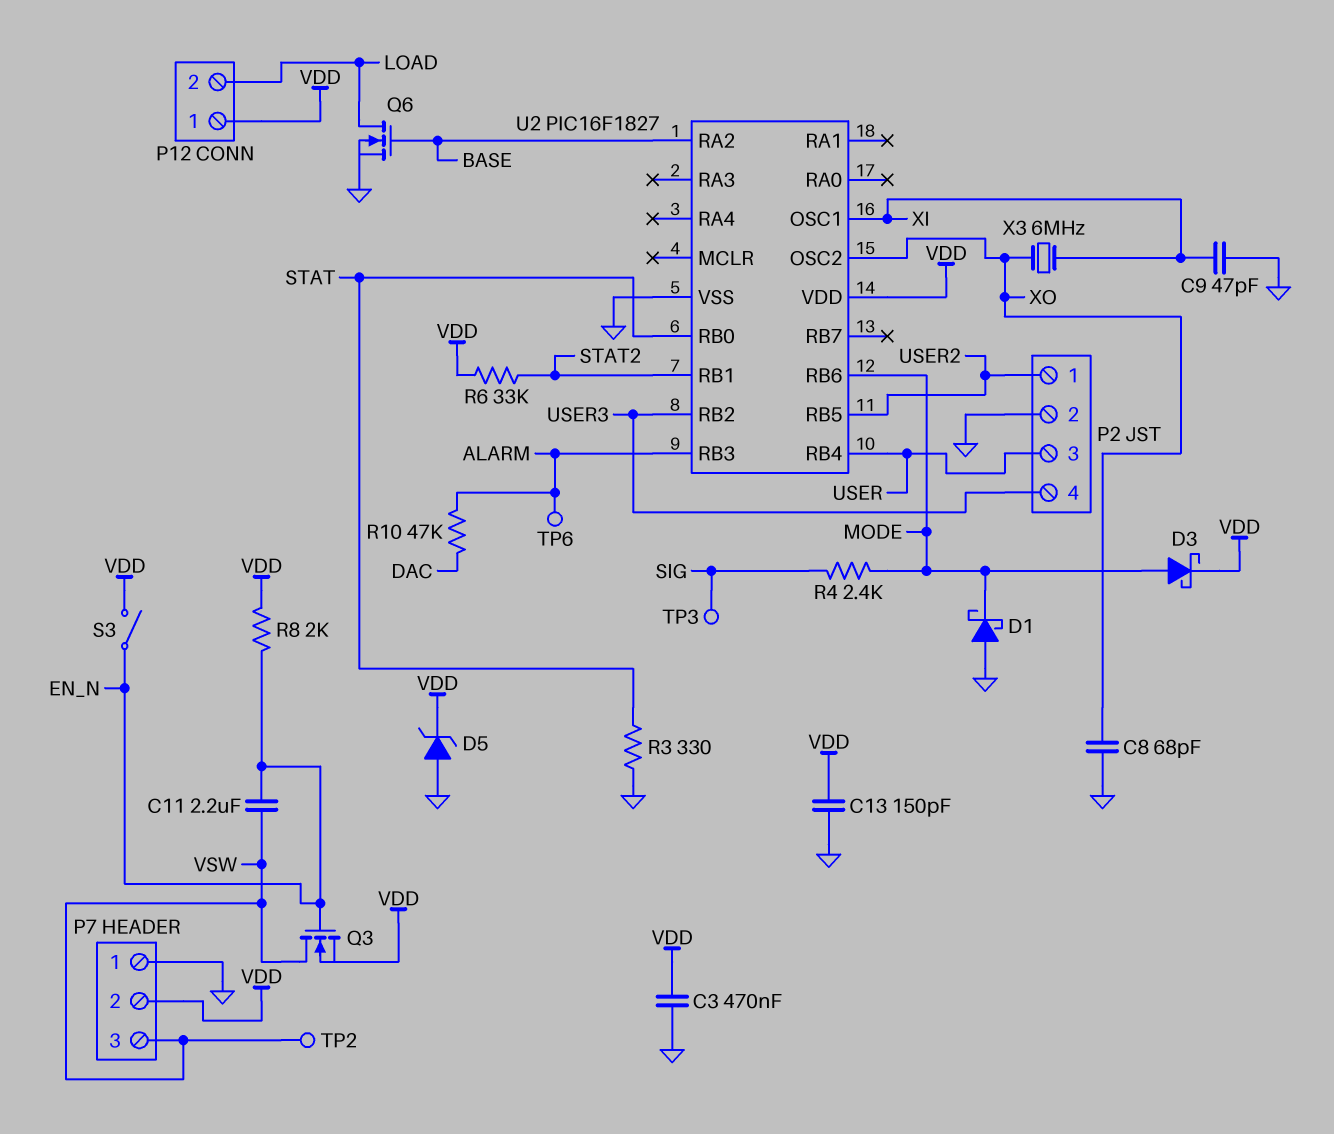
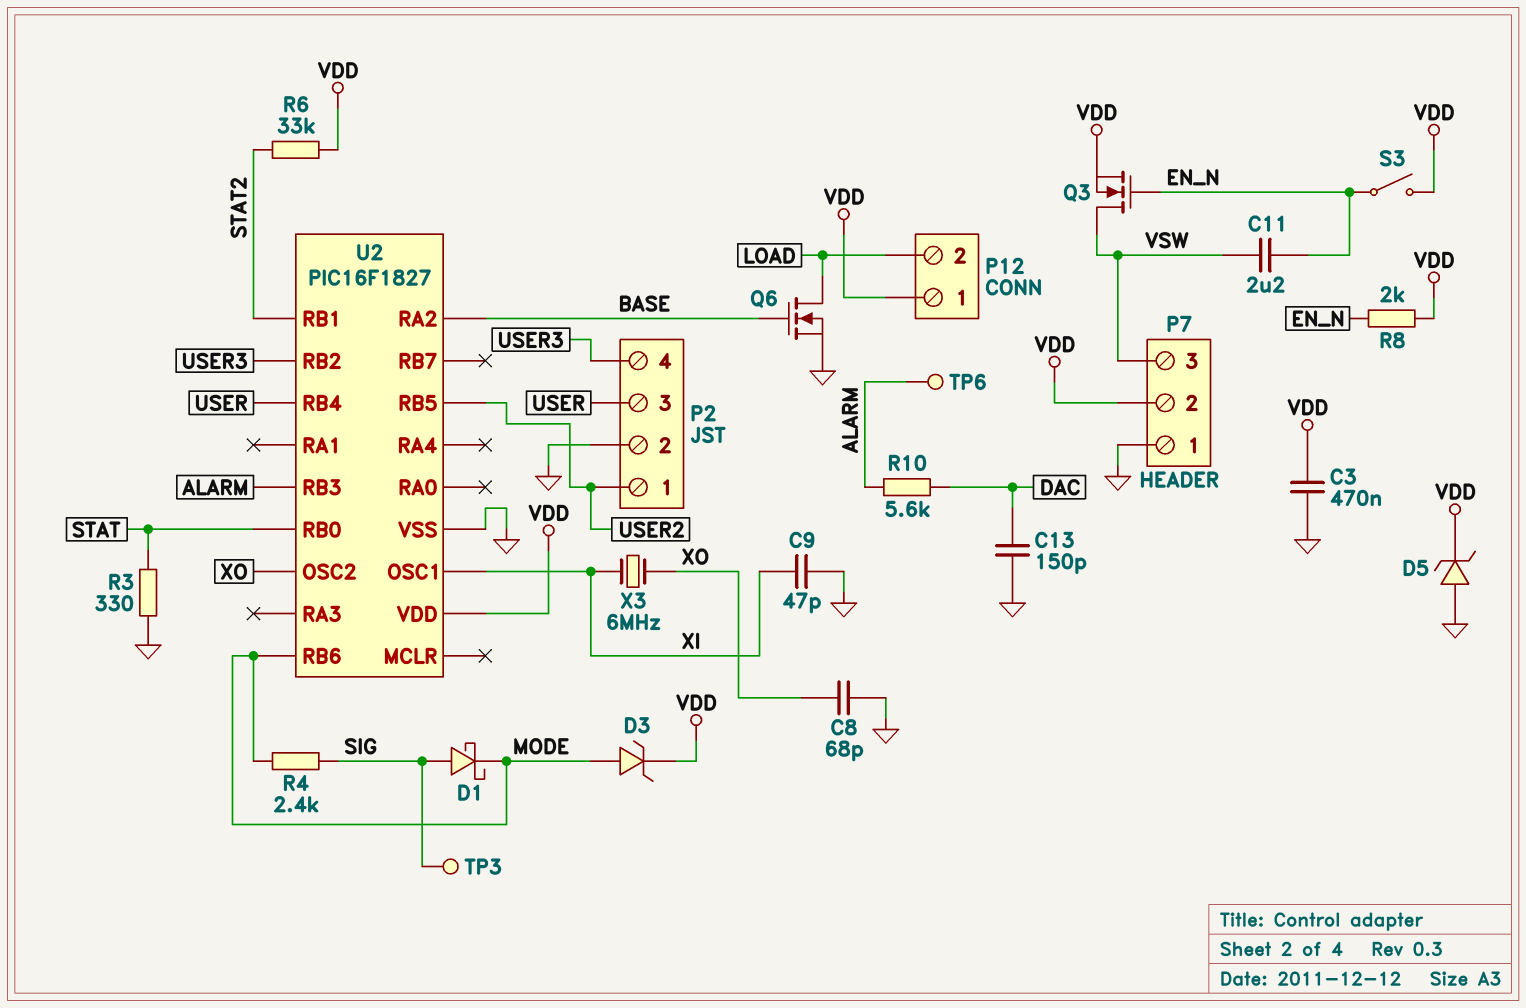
C13: 150pF (GND, VDD) -> 150pF (DAC, GND)
D1: schottky (A GND, K MODE) -> schottky (A SIG, K MODE)
D3: schottky (A MODE, K VDD) -> zener (A MODE, K VDD)
R10: 47k (ALARM, DAC) -> 5.6k (ALARM, DAC)
TP2: test point (VSW) -> none

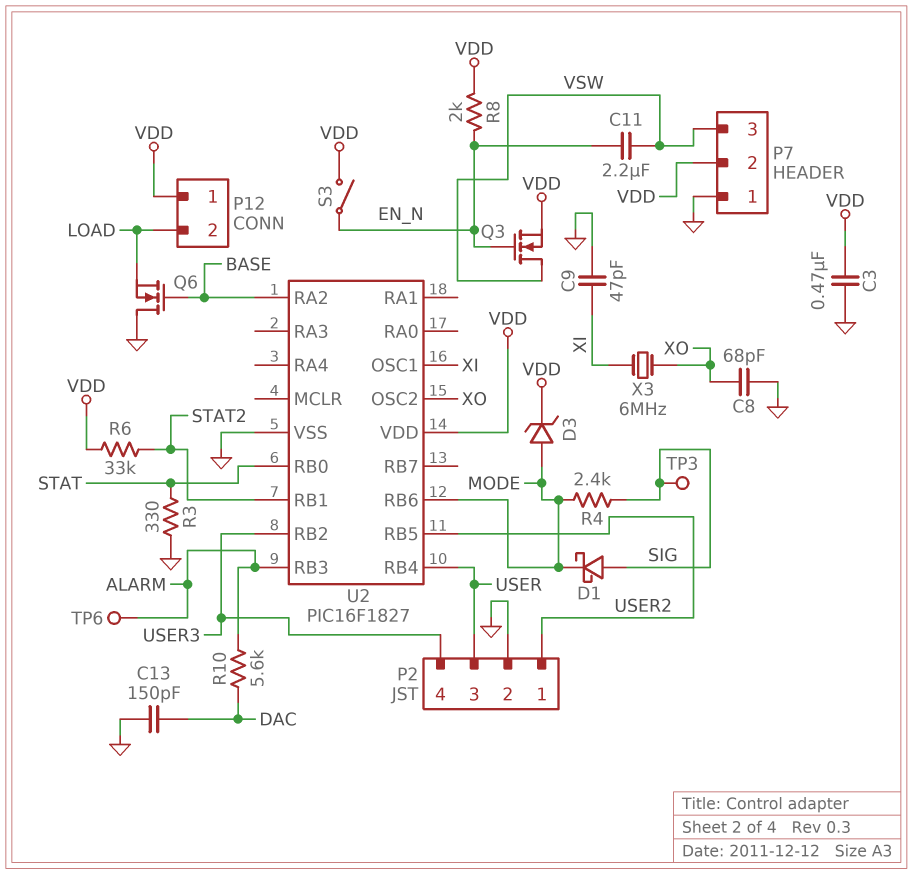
D5: zener (A GND, K VDD) -> none
Q6: NMOS (G BASE, D LOAD, S GND) -> NMOS (G BASE, D GND, S LOAD)

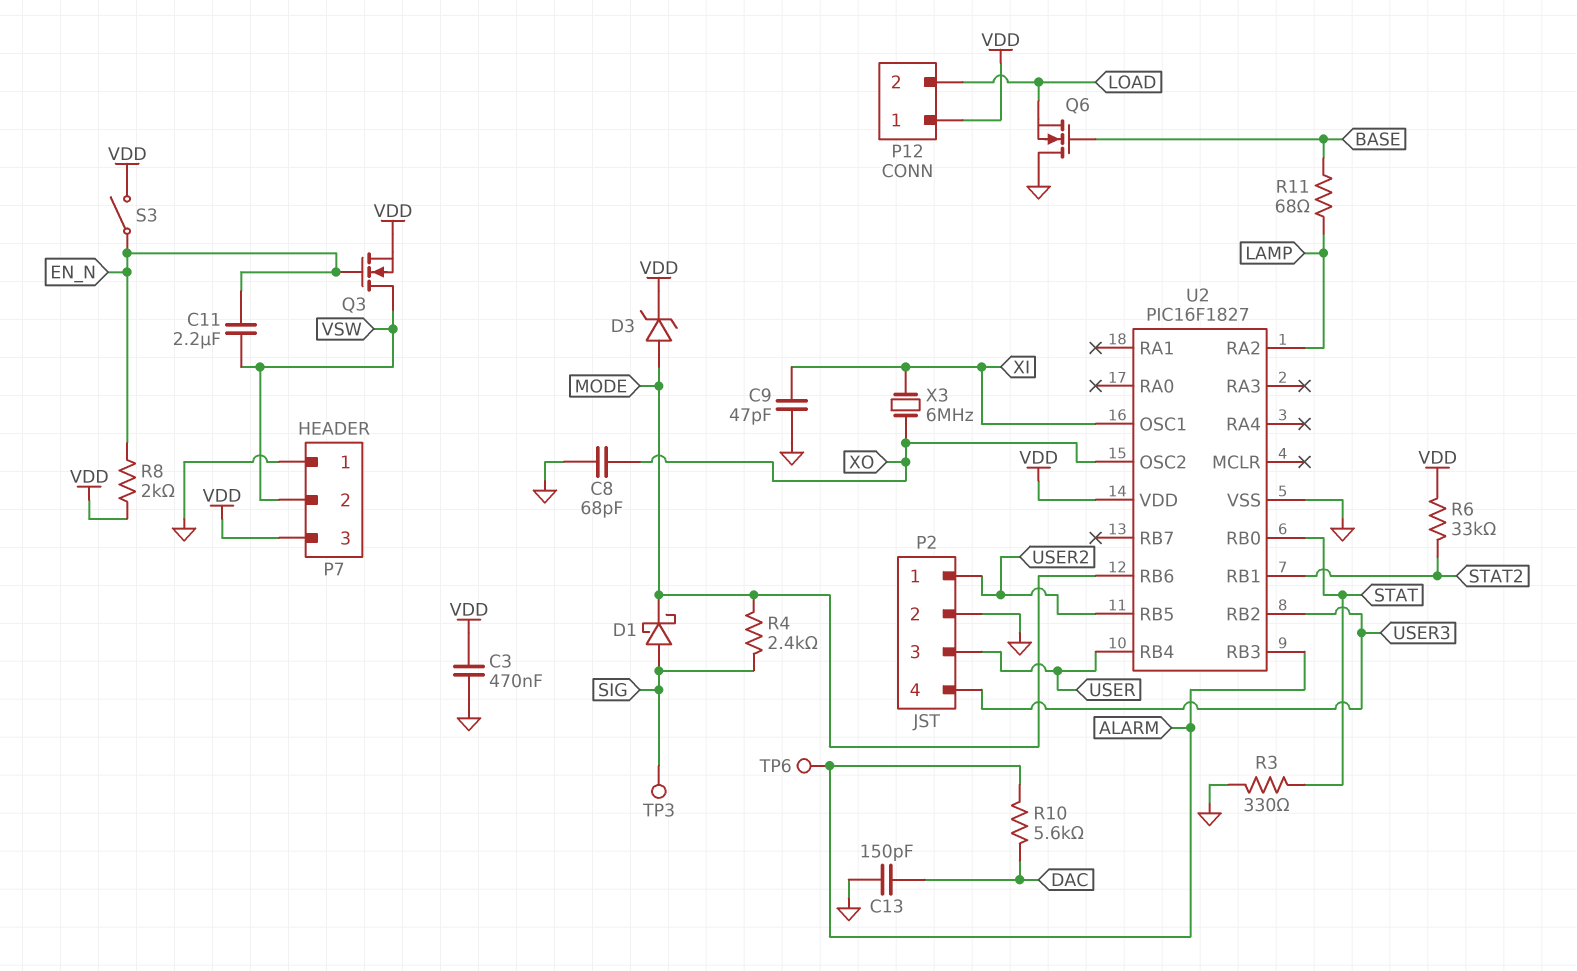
P7 pin 2: VDD -> VSW
P7 pin 3: VSW -> VDD
R11: none -> 68 (BASE, LAMP)
U2 pin RA2: BASE -> LAMP

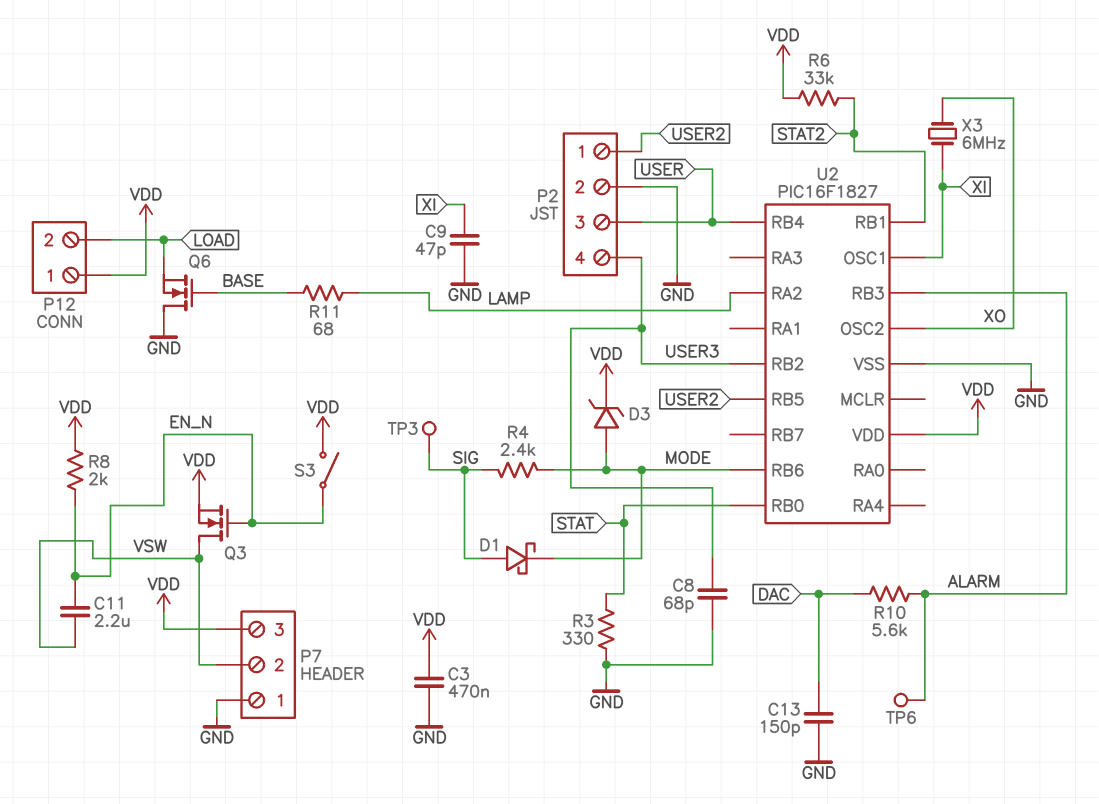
C8: 68pF (GND, XO) -> 68pF (GND, USER3)

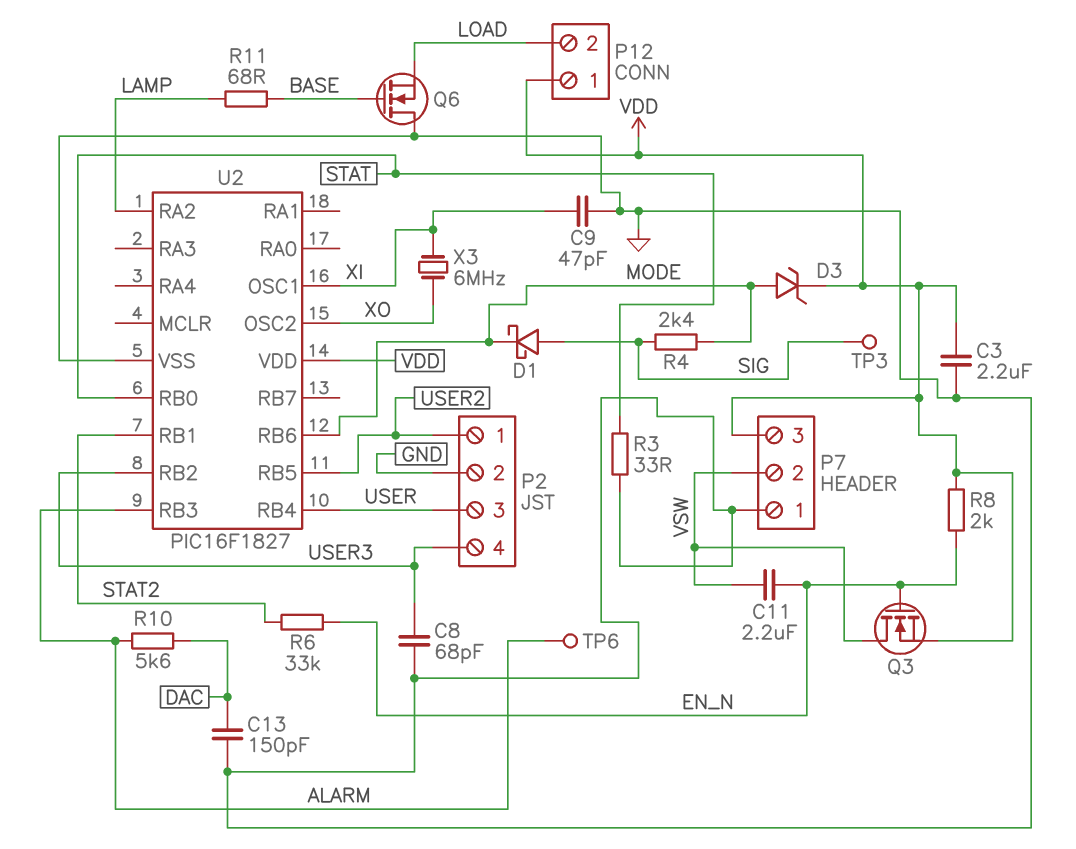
C3: 470nF (GND, VDD) -> 2.2uF (GND, VDD)
R3: 330 (GND, STAT) -> 33 (GND, STAT)
R6: 33k (STAT2, VDD) -> 33k (EN_N, STAT2)
S3: switch (EN_N, VDD) -> none

